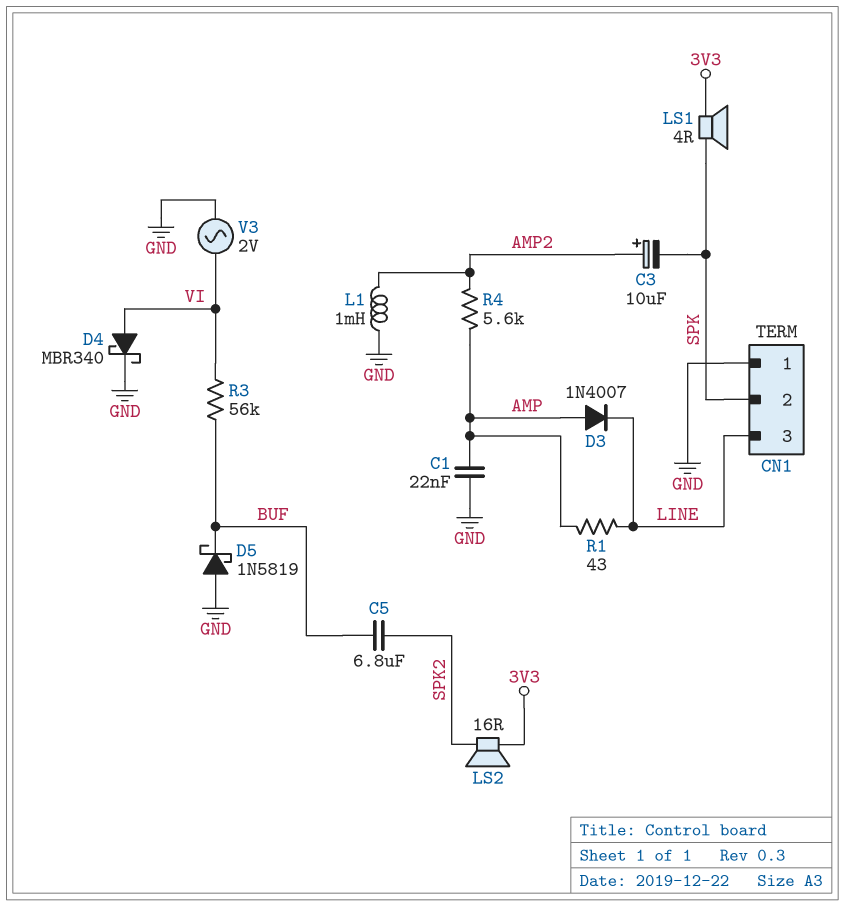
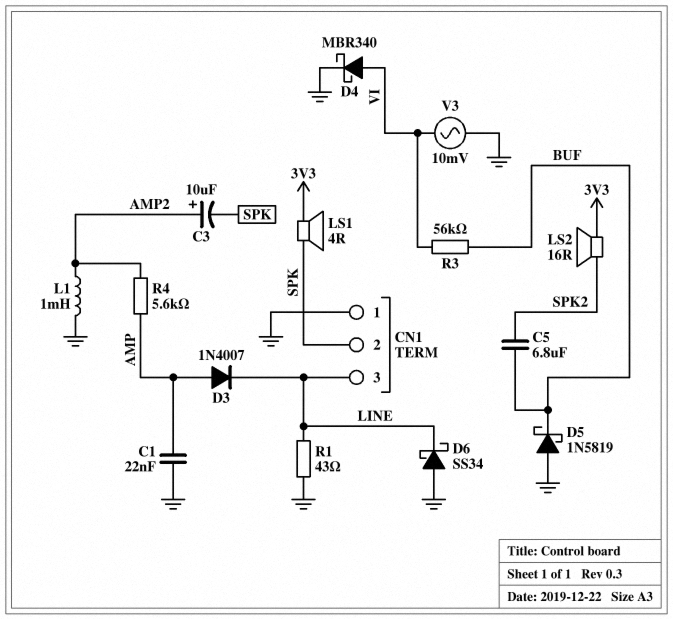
D6: none -> schottky SS34 (A GND, K LINE)
R1: 43 (AMP, LINE) -> 43 (GND, LINE)
V3: AC 2V (GND, VI) -> AC 10mV (GND, VI)

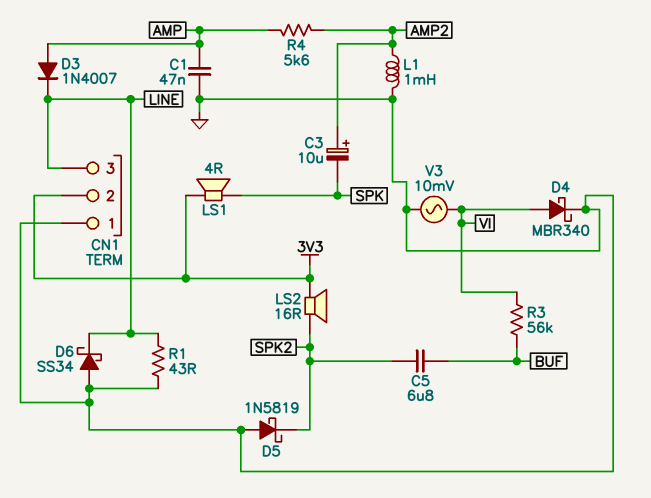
C1: 22nF (AMP, GND) -> 47nF (AMP, GND)
CN1 pin 2: SPK -> 3V3
D5: schottky 1N5819 (A GND, K BUF) -> schottky 1N5819 (A GND, K SPK2)

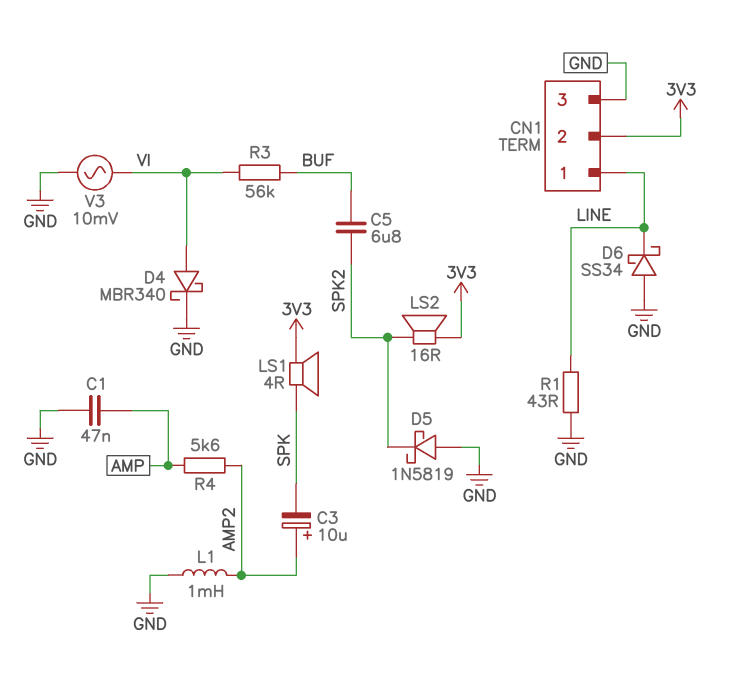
CN1 pin 1: GND -> LINE
CN1 pin 3: LINE -> GND
D3: diode 1N4007 (A AMP, K LINE) -> none

